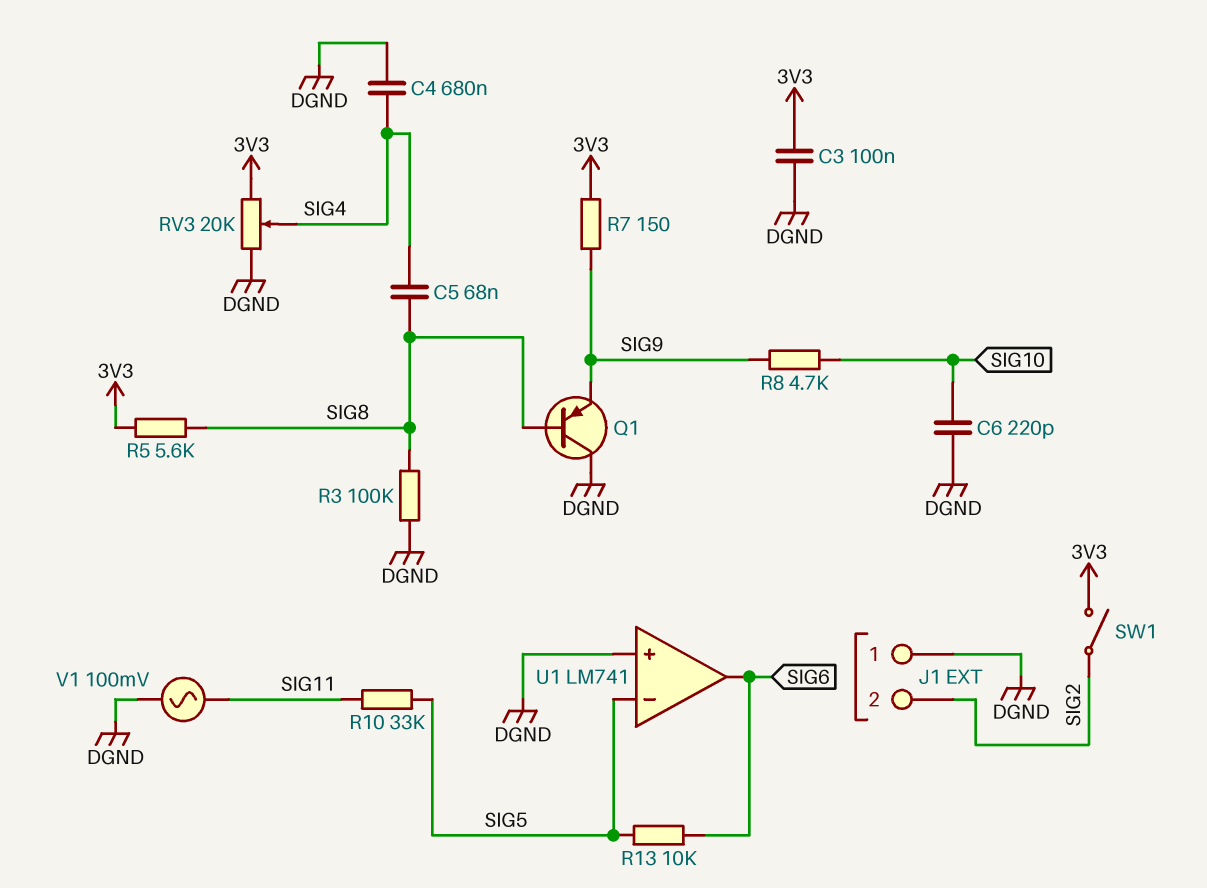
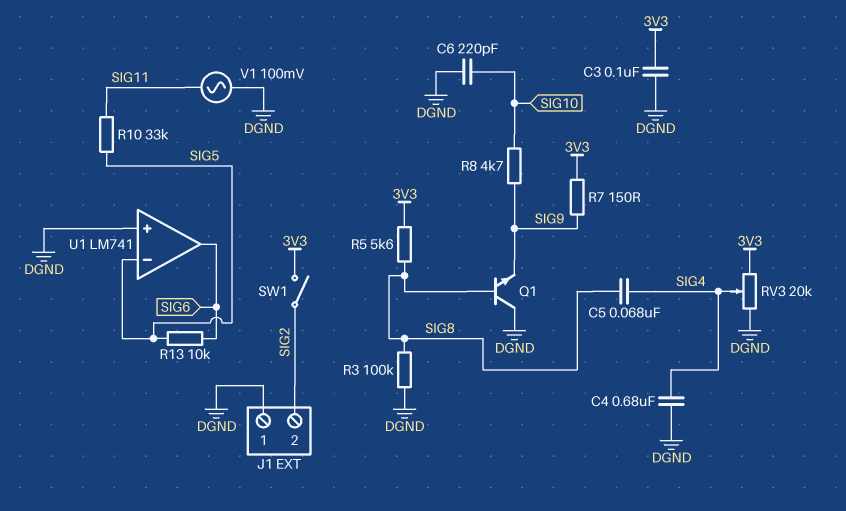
Q1: PNP (B SIG8, C DGND, E SIG9) -> NPN (B SIG8, C DGND, E SIG9)

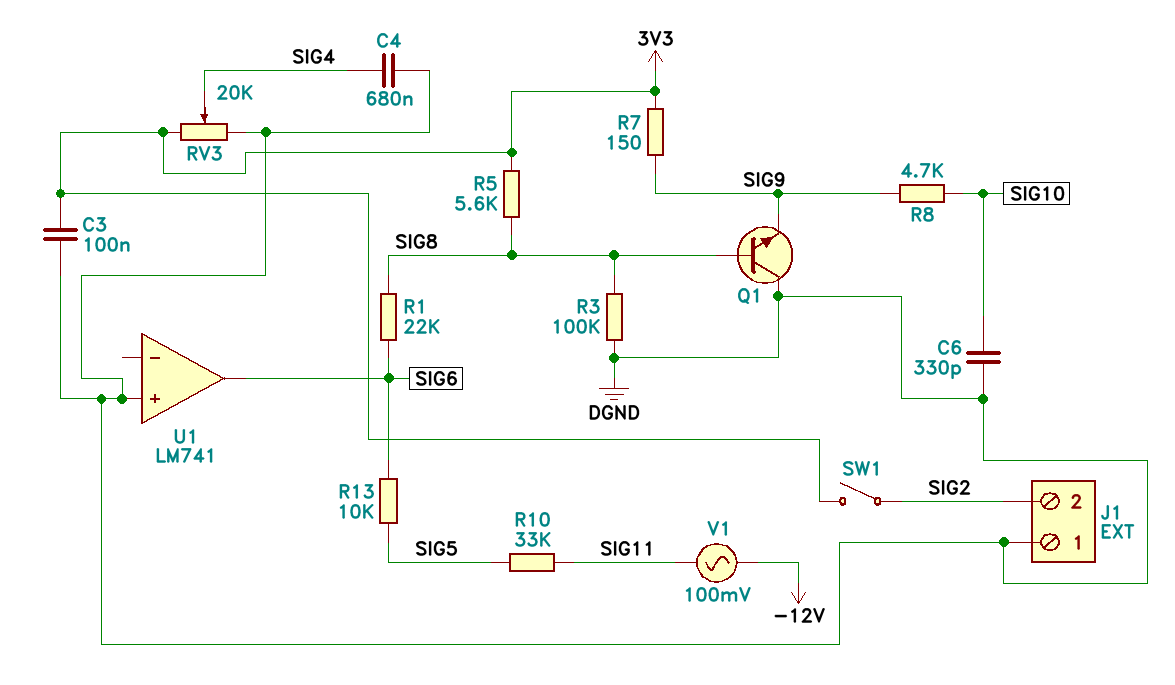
C5: 68nF (SIG4, SIG8) -> none
C6: 220pF (DGND, SIG10) -> 330pF (DGND, SIG10)
R1: none -> 22k (SIG6, SIG8)
U1 pin in-: SIG5 -> none
V1: AC 100mV (DGND, SIG11) -> AC 100mV (-12V, SIG11)

